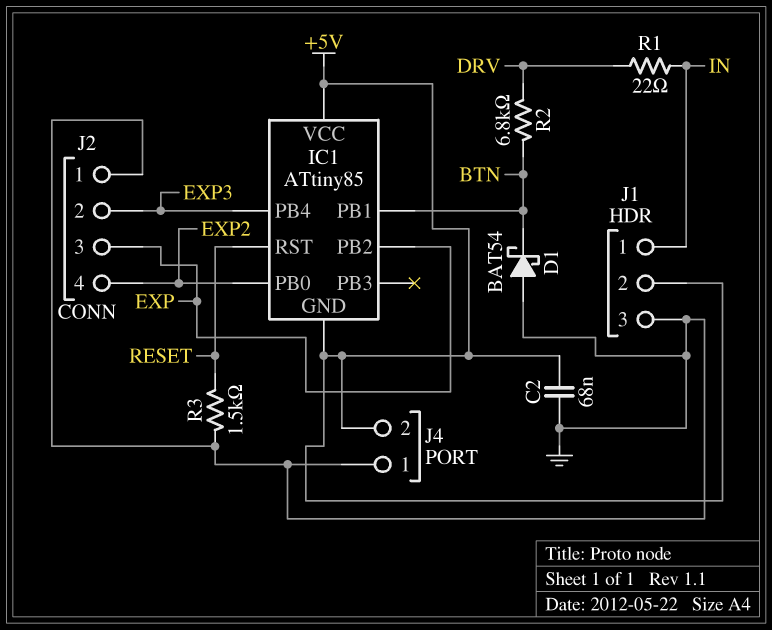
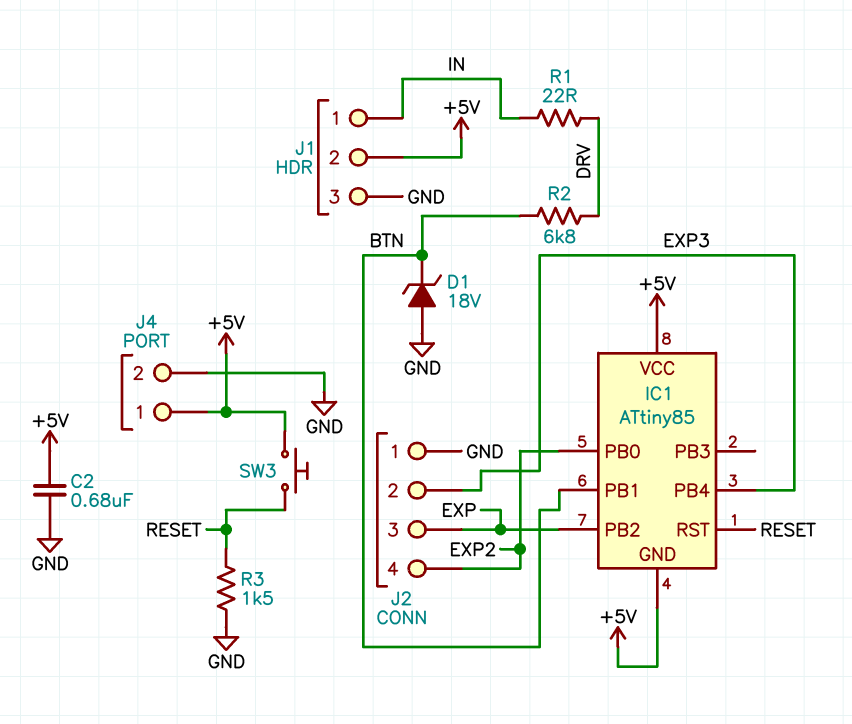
C2: 68nF (+5V, GND) -> 680nF (+5V, GND)
D1: schottky BAT54 (A GND, K BTN) -> zener 18V (A GND, K BTN)
J4 pin 1: GND -> +5V
J4 pin 2: +5V -> GND
SW3: none -> button (+5V, RESET)

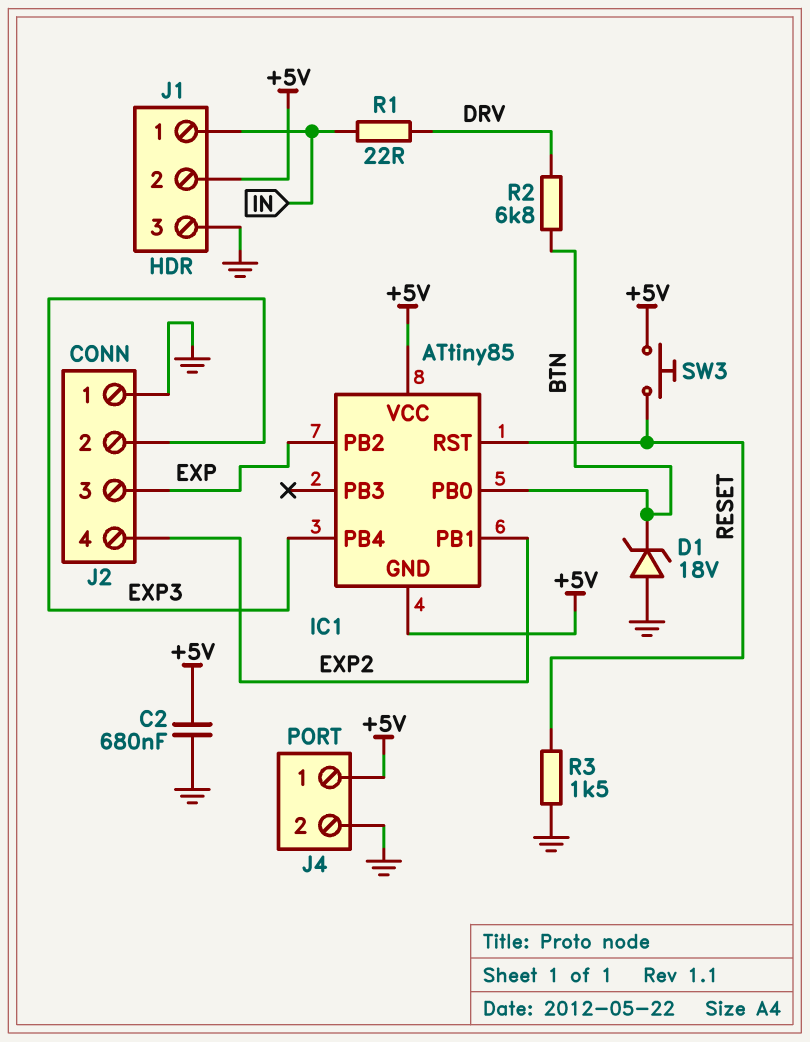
IC1 pin PB0: EXP2 -> BTN
IC1 pin PB1: BTN -> EXP2

